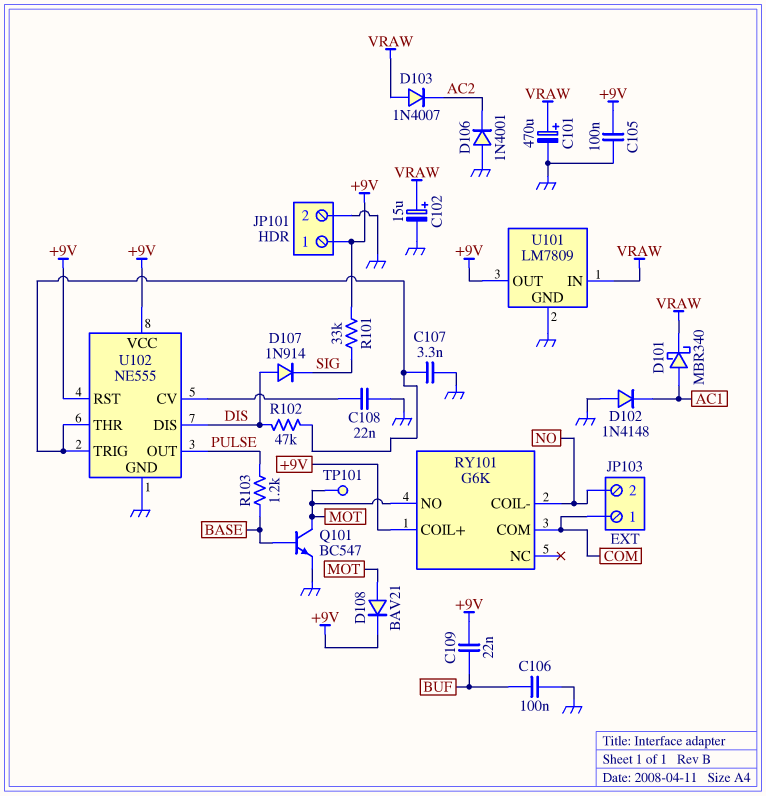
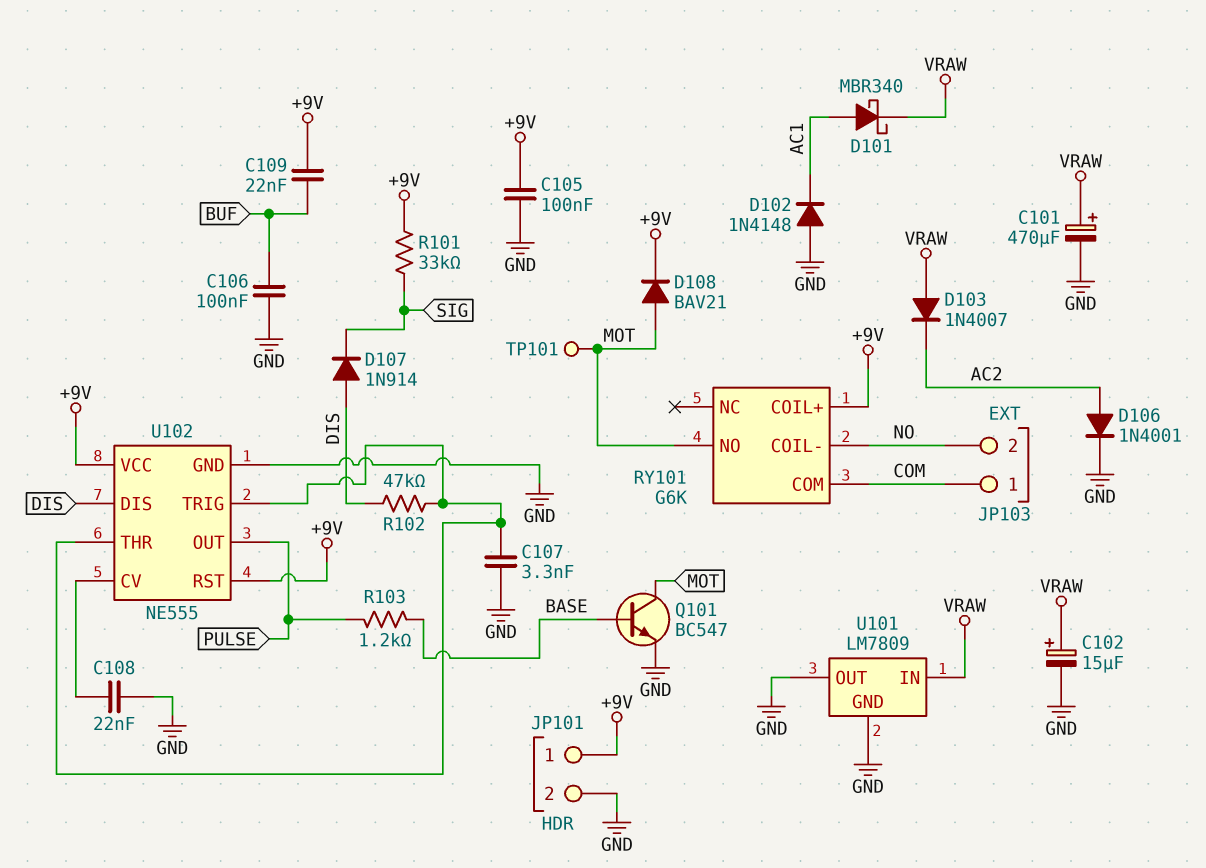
D106: diode 1N4001 (A GND, K AC2) -> diode 1N4001 (A AC2, K GND)
U101 pin OUT: +9V -> GND

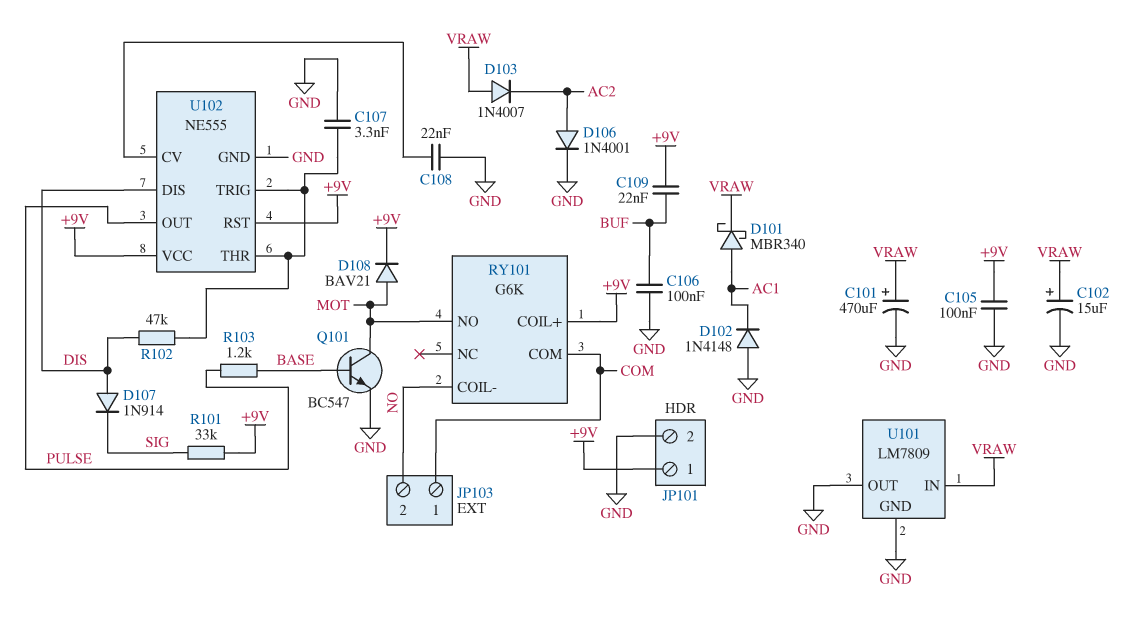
TP101: test point (MOT) -> none

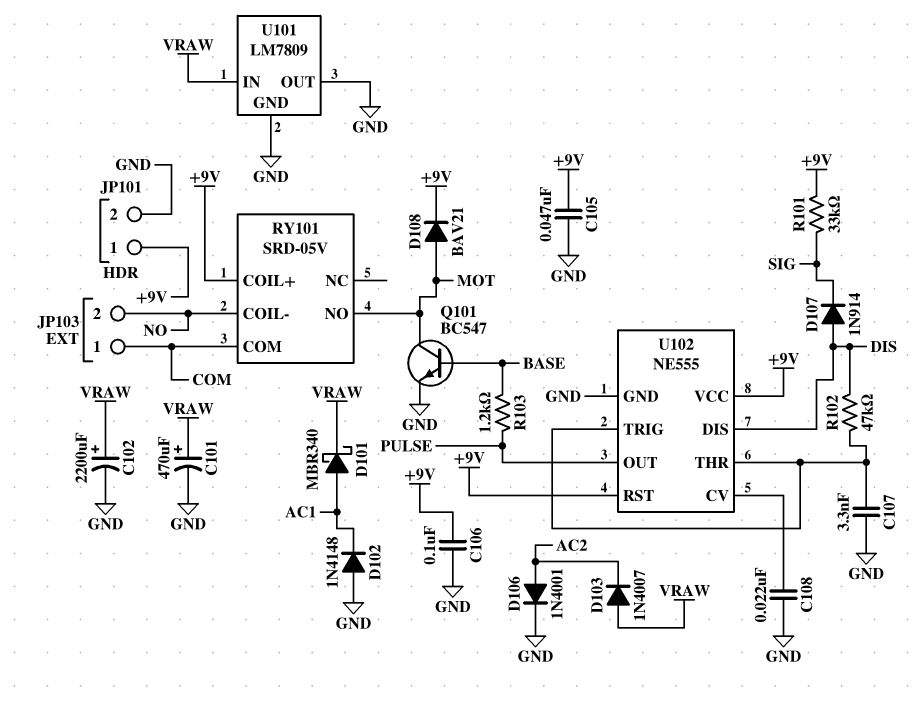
C102: 15uF (plus VRAW, minus GND) -> 2200uF (plus VRAW, minus GND)
C105: 100nF (+9V, GND) -> 47nF (+9V, GND)
C106: 100nF (BUF, GND) -> 100nF (+9V, GND)
C109: 22nF (+9V, BUF) -> none
RY101: G6K -> SRD-05V

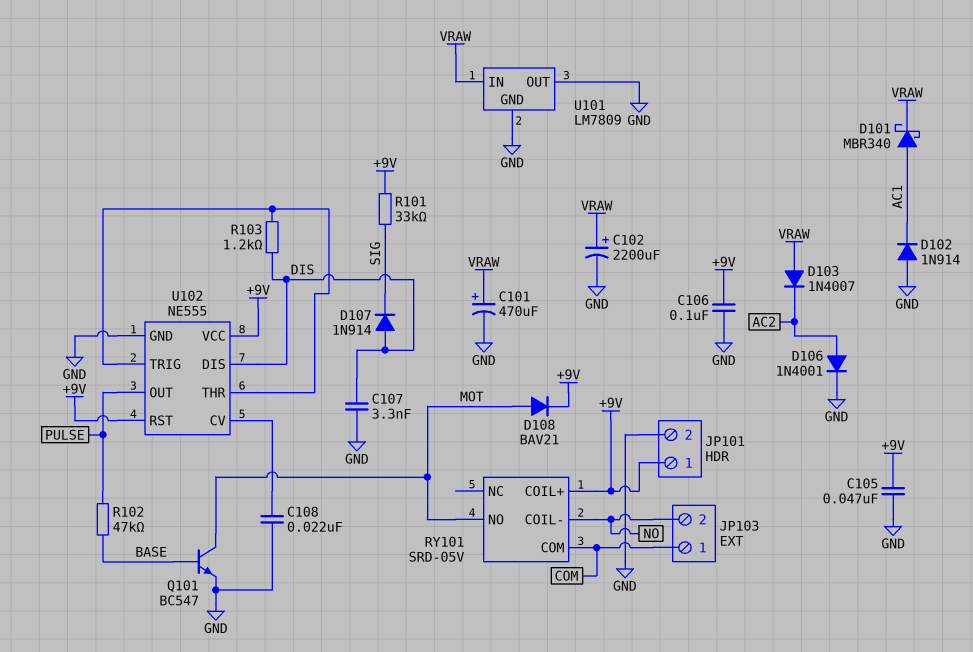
C107: 3.3nF (GND, U102/THR) -> 3.3nF (DIS, GND)
D102: diode 1N4148 (A GND, K AC1) -> diode 1N914 (A GND, K AC1)
R102: 47k (DIS, U102/THR) -> 47k (BASE, PULSE)
R103: 1.2k (BASE, PULSE) -> 1.2k (DIS, U102/THR)

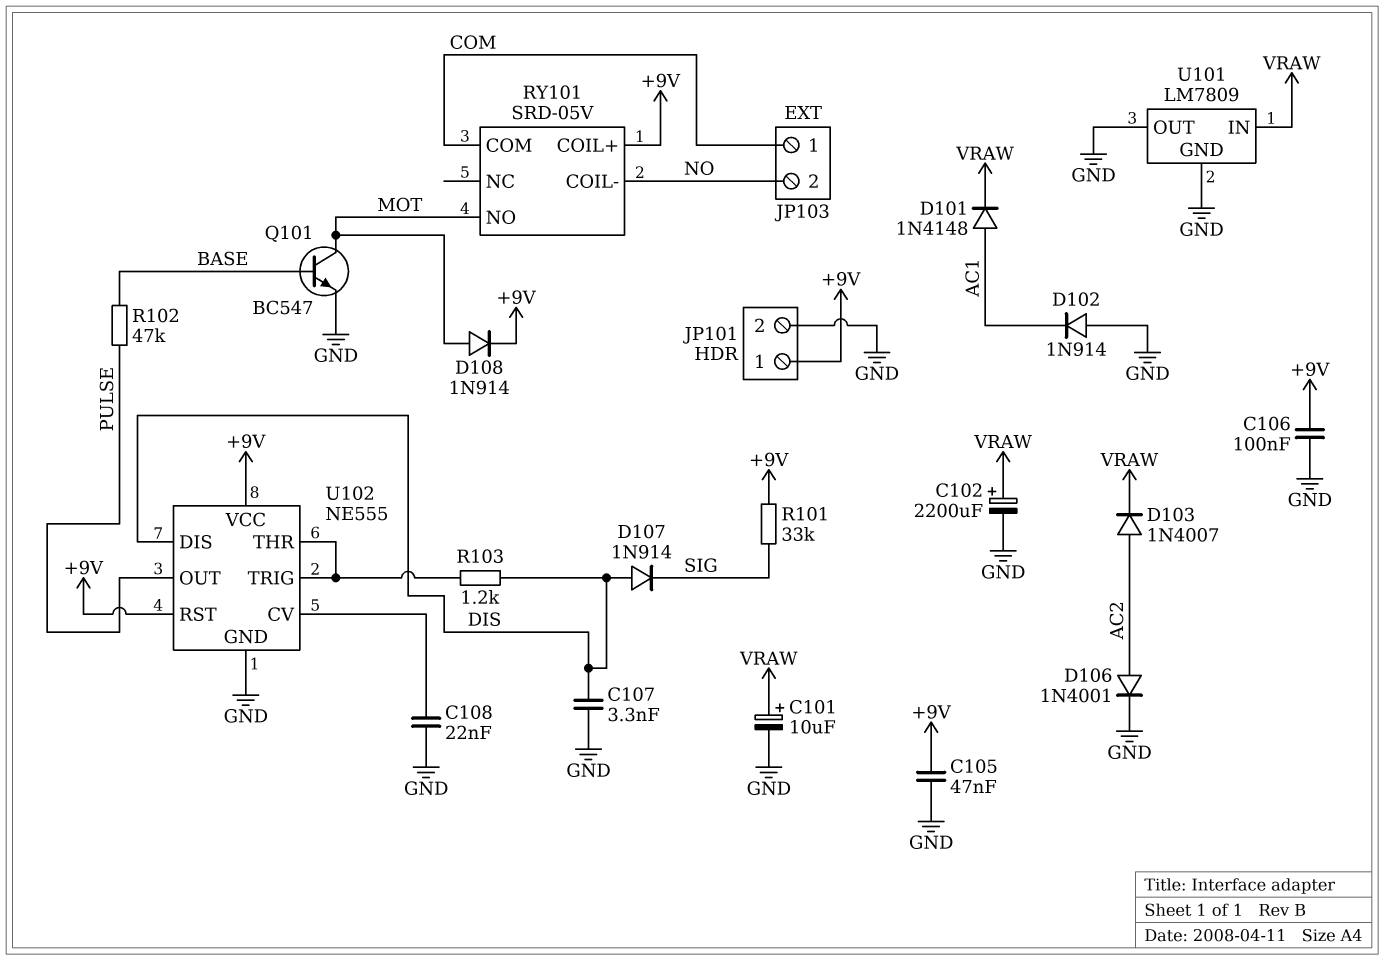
C101: 470uF (plus VRAW, minus GND) -> 10uF (plus VRAW, minus GND)
D101: schottky MBR340 (A AC1, K VRAW) -> diode 1N4148 (A AC1, K VRAW)
D103: diode 1N4007 (A VRAW, K AC2) -> diode 1N4007 (A AC2, K VRAW)
D108: diode BAV21 (A MOT, K +9V) -> diode 1N914 (A MOT, K +9V)

